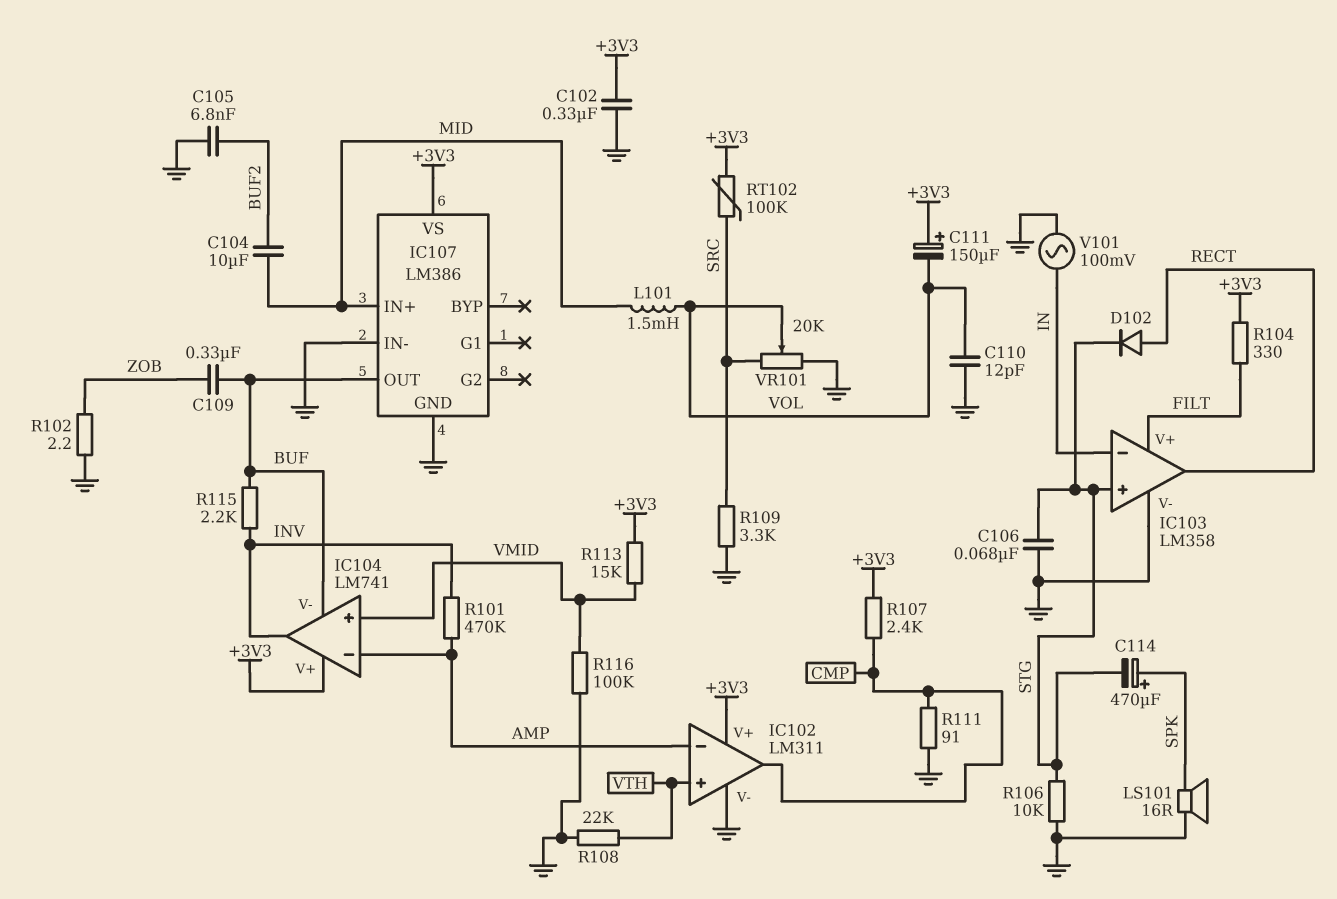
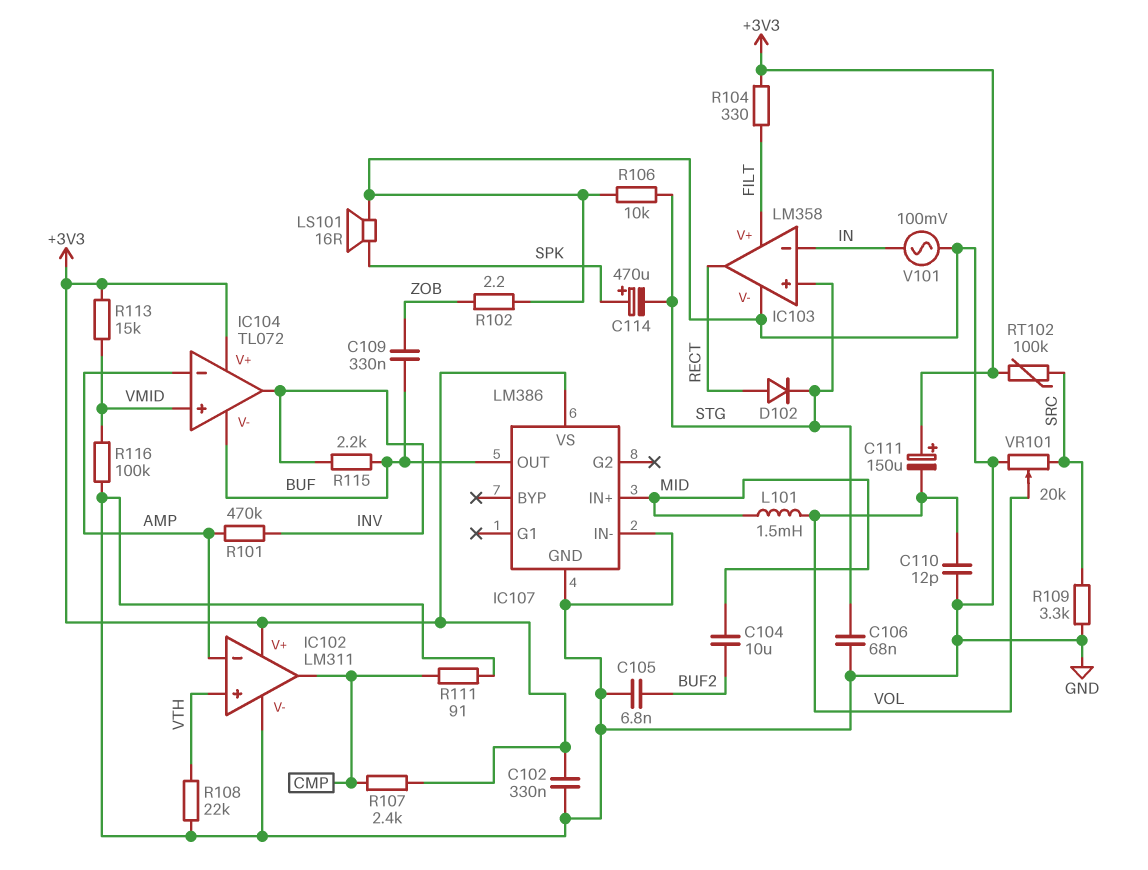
IC104: LM741 -> TL072

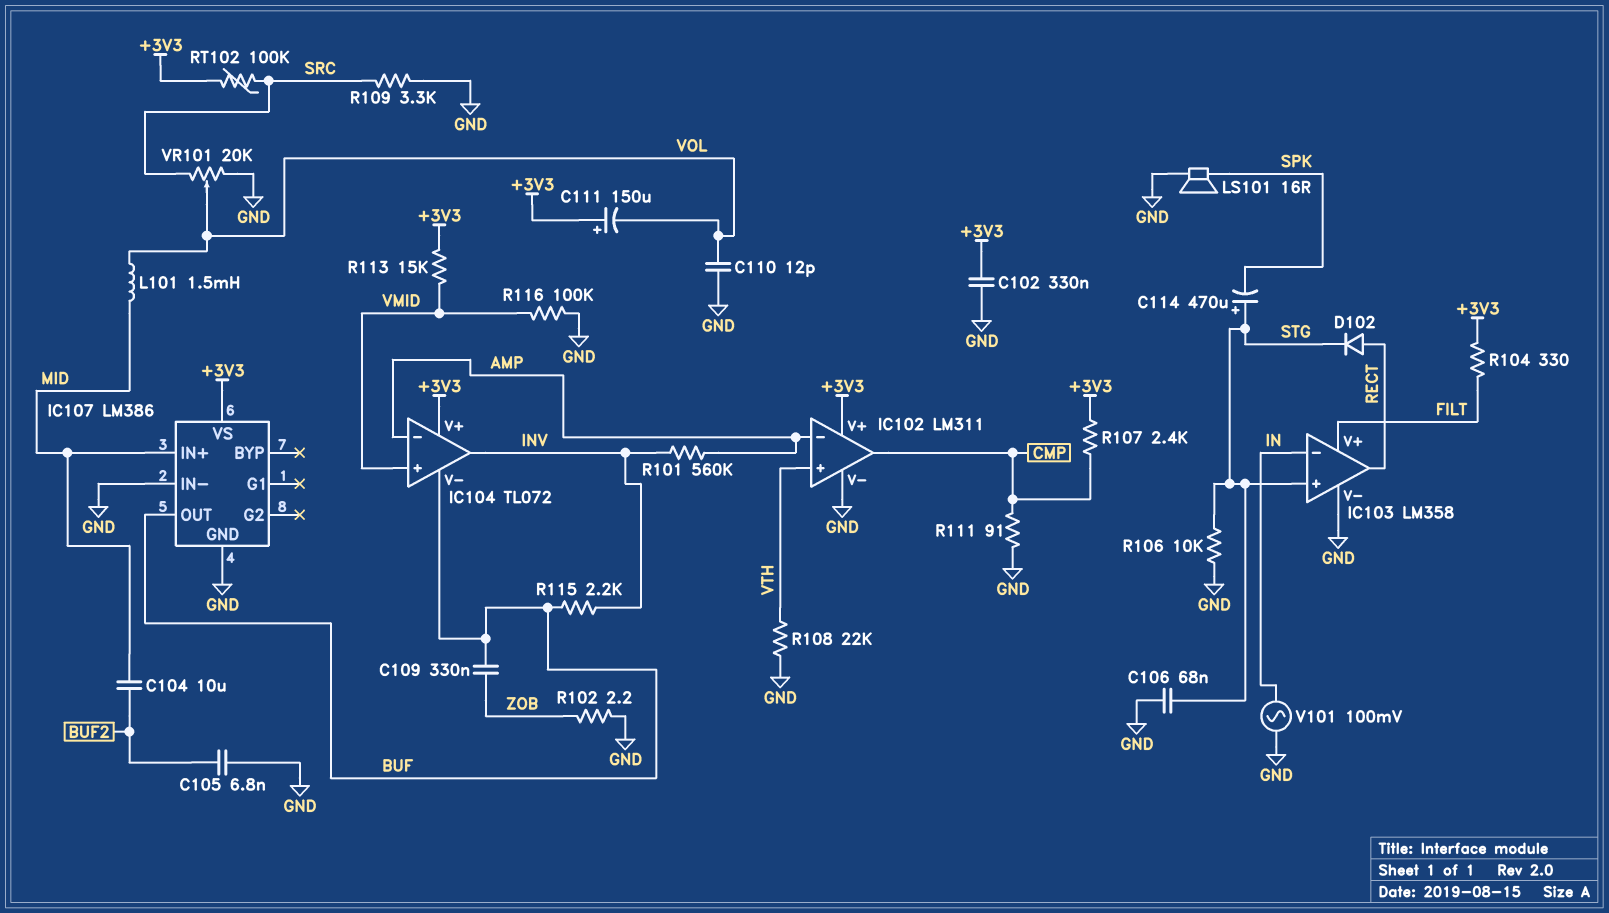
C114: 470uF (plus SPK, minus STG) -> 470uF (plus STG, minus SPK)
R101: 470k (AMP, INV) -> 560k (AMP, INV)

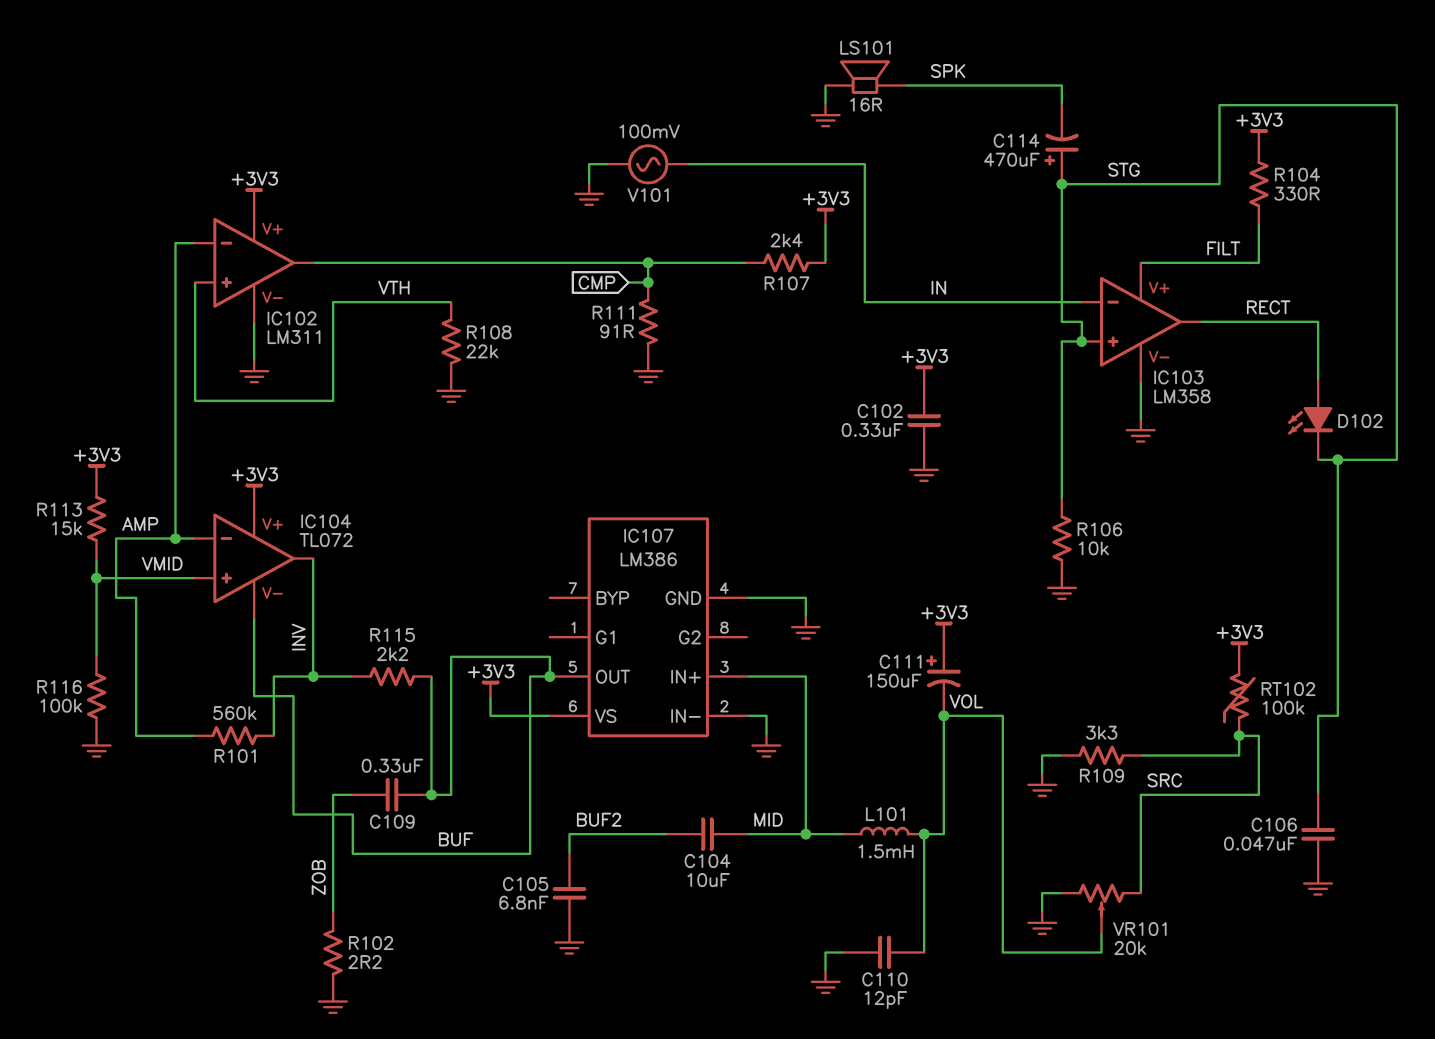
C106: 68nF (GND, STG) -> 47nF (GND, STG)
D102: diode (A RECT, K STG) -> LED (A RECT, K STG)

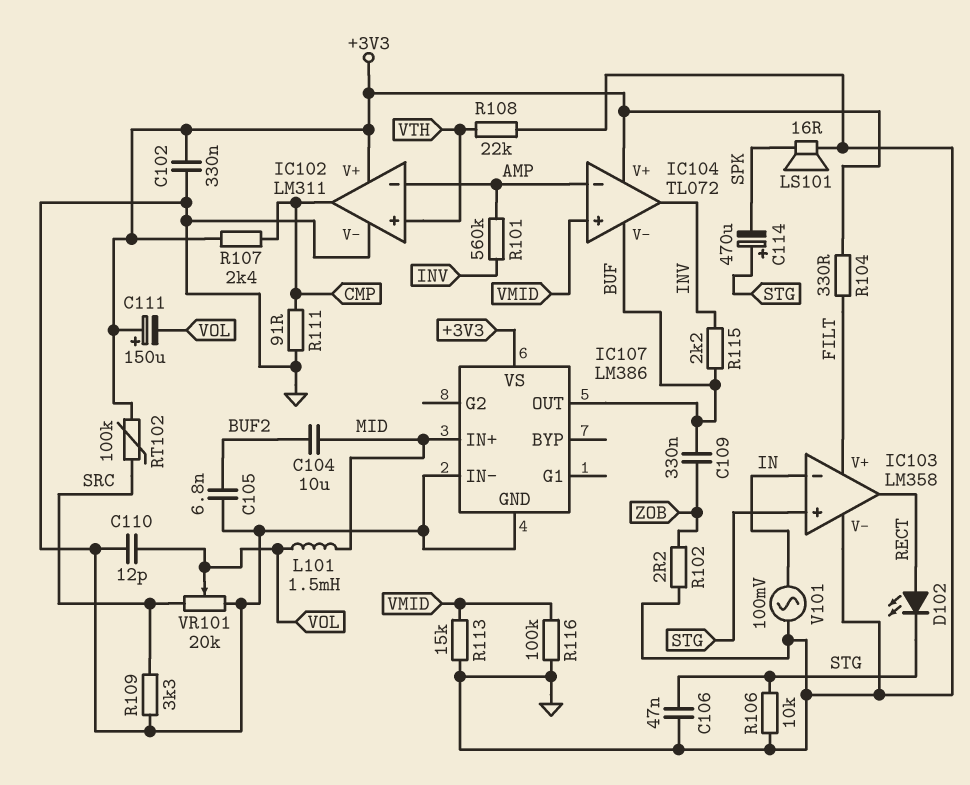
R113: 15k (+3V3, VMID) -> 15k (GND, VMID)

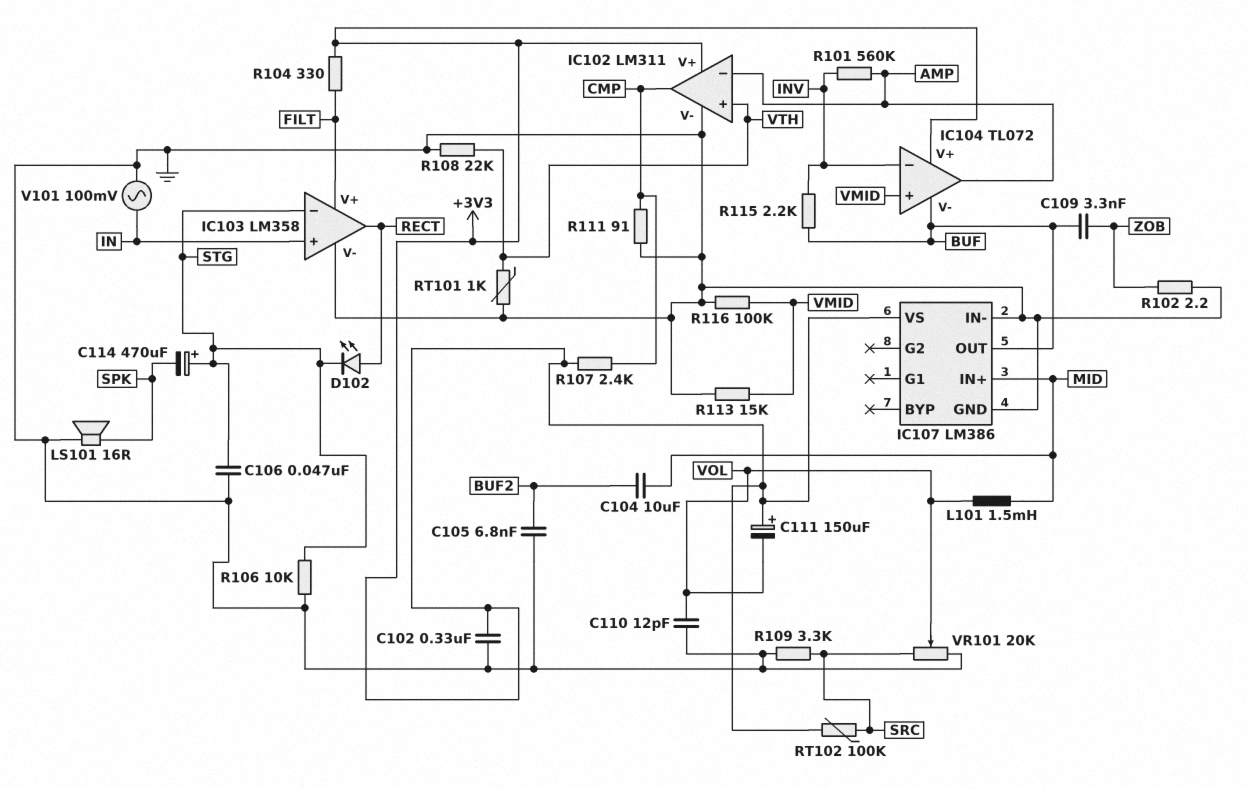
C109: 330nF (BUF, ZOB) -> 3.3nF (BUF, ZOB)
IC103 pin in+: STG -> IN
IC103 pin in-: IN -> STG
IC104 pin in-: AMP -> INV
IC104 pin out: INV -> AMP
RT101: none -> 1k (GND, VTH)

